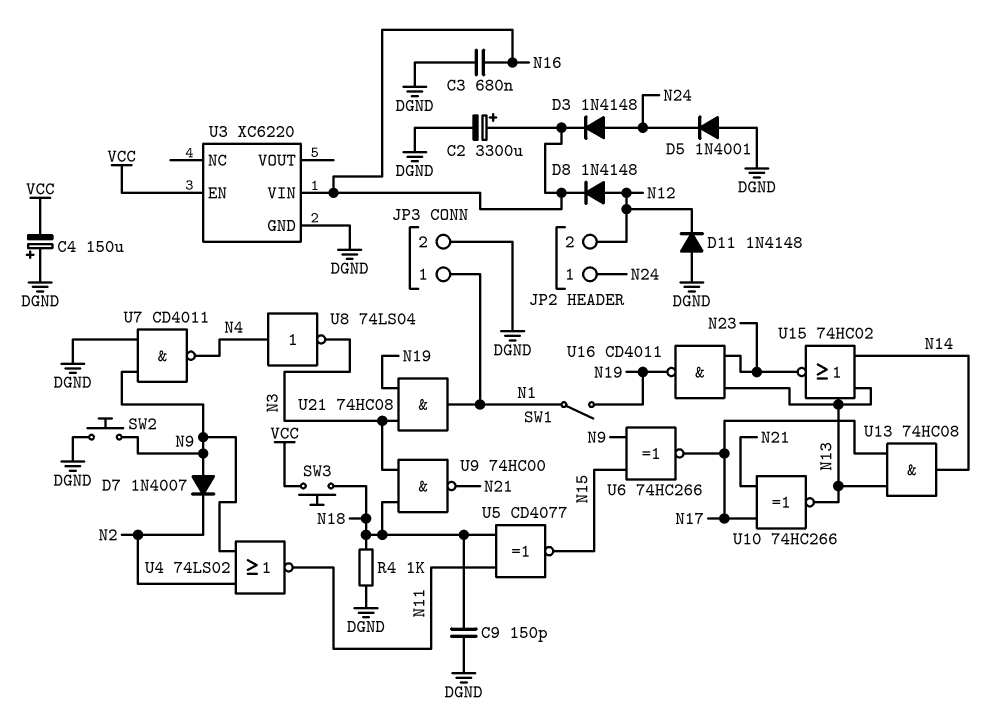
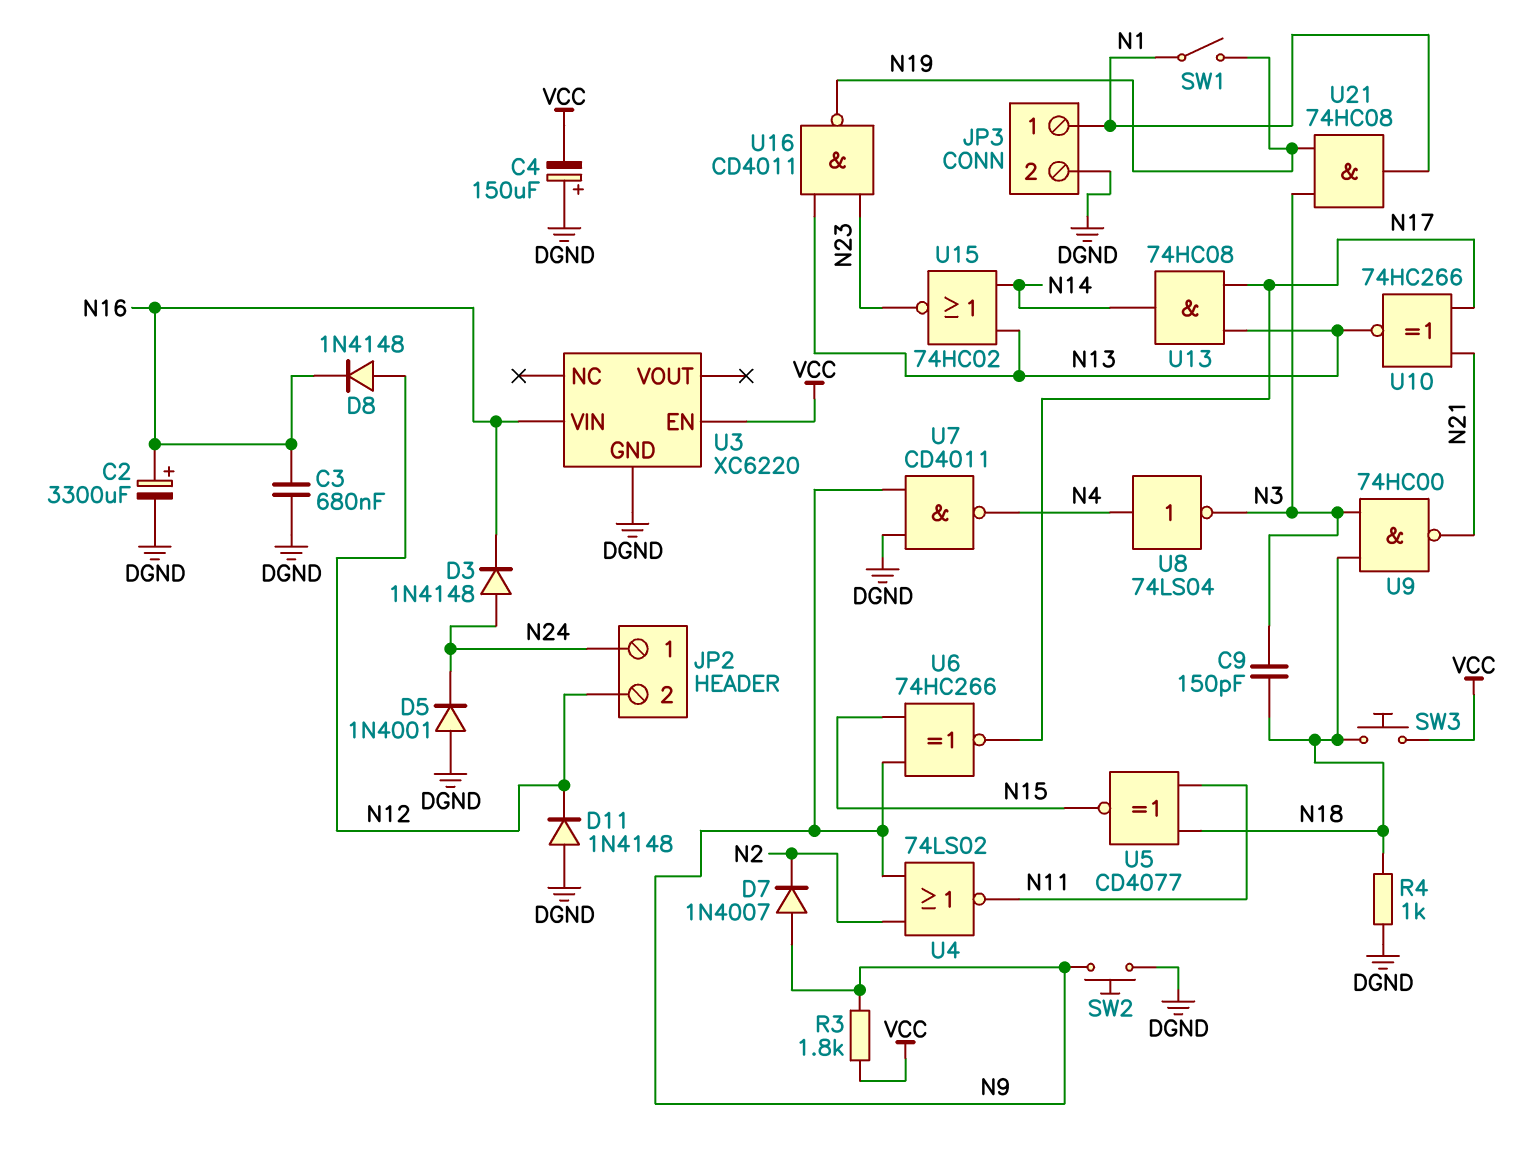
C9: 150pF (DGND, N18) -> 150pF (N3, N18)
R3: none -> 1.8k (N9, VCC)

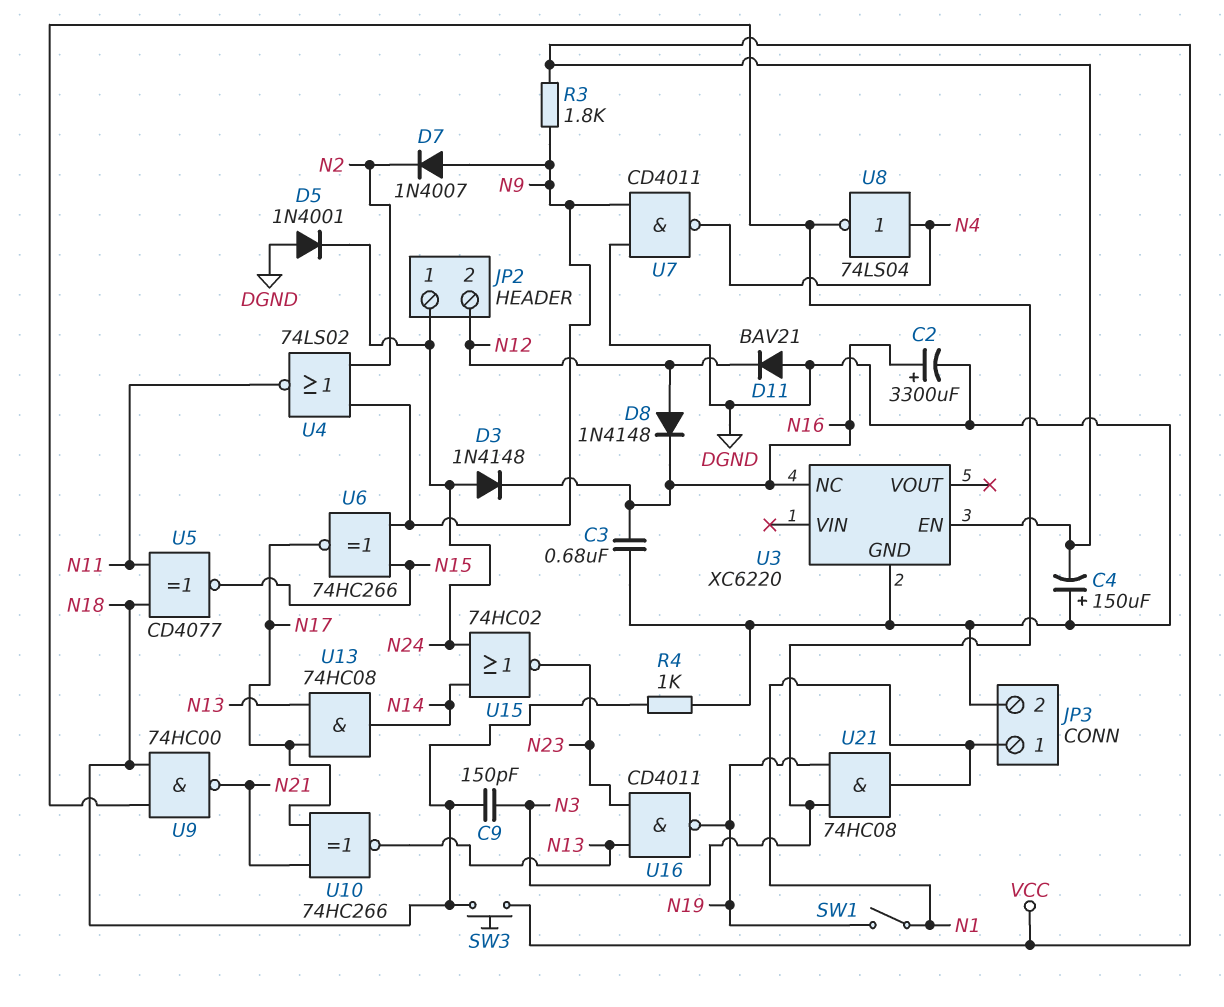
D11: diode 1N4148 (A DGND, K N12) -> diode BAV21 (A DGND, K N12)
SW2: button (DGND, N9) -> none
U3 pin NC: none -> N16
U3 pin VIN: N16 -> none
U15: NOR 74HC02 (in N13, in N14, out N23) -> NOR 74HC02 (in N14, in N24, out N23)

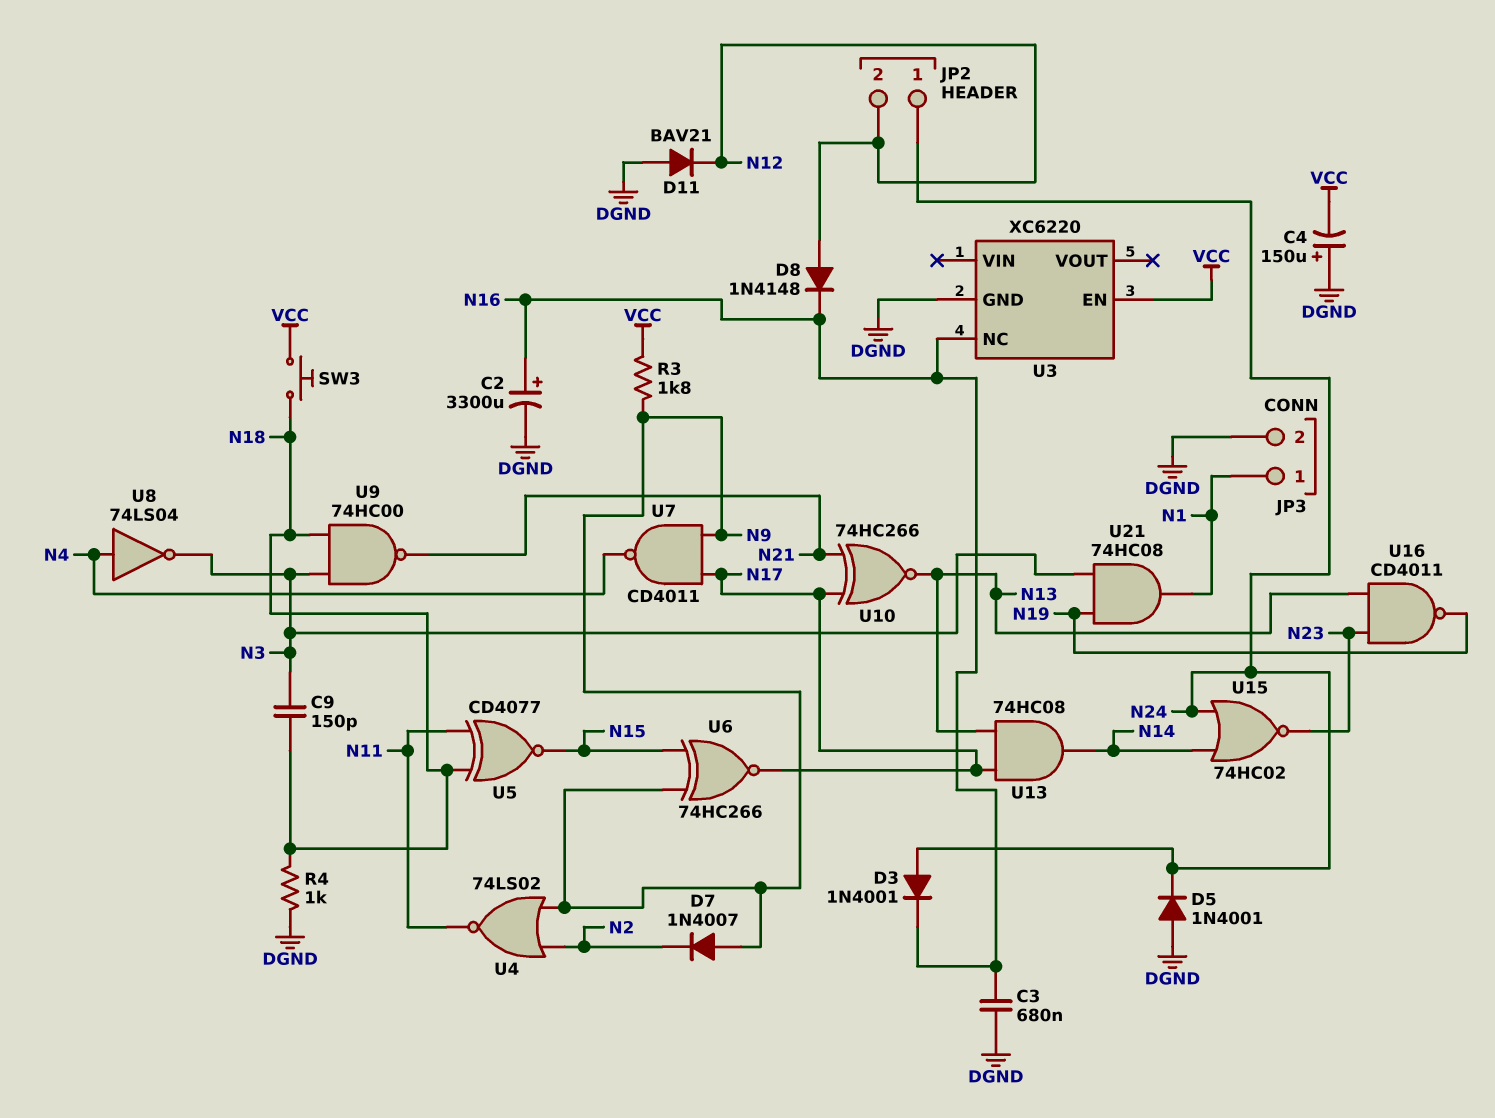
D3: diode 1N4148 (A N24, K N16) -> diode 1N4001 (A N24, K N16)
SW1: switch (N1, N19) -> none
U7: NAND CD4011 (in DGND, in N9, out N4) -> NAND CD4011 (in N9, in N17, out N4)

